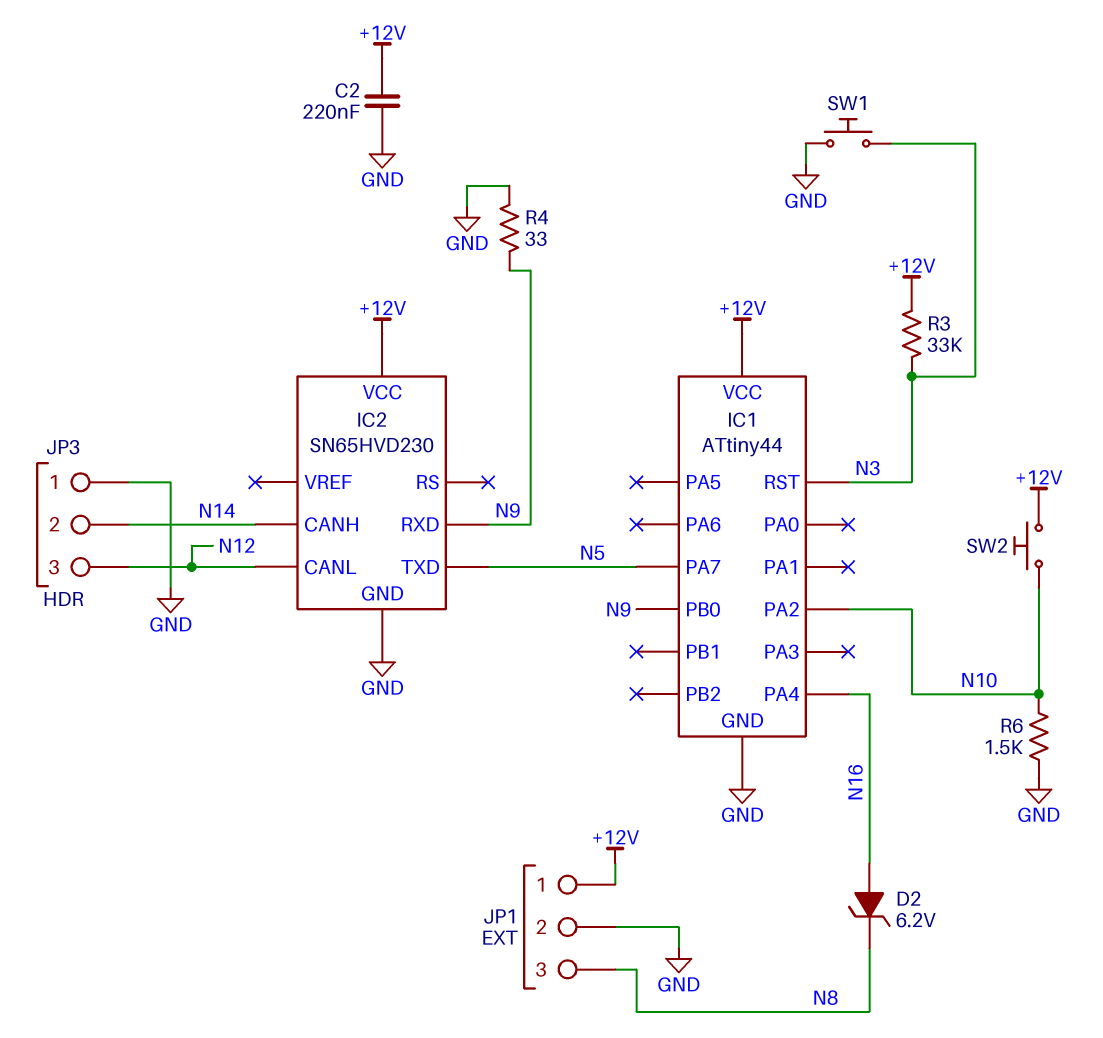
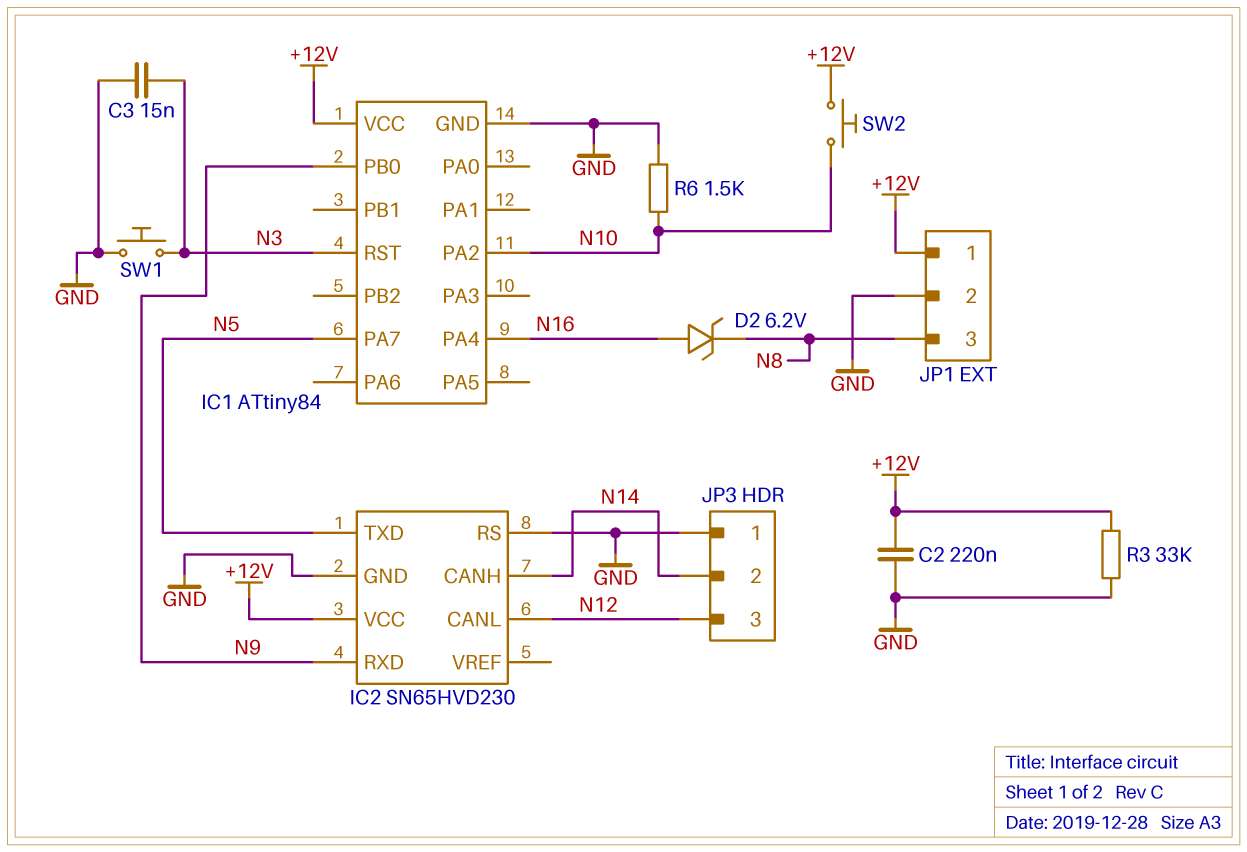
C3: none -> 15nF (GND, N3)
IC1: ATtiny44 -> ATtiny84
IC2 pin RS: none -> GND
R3: 33k (+12V, N3) -> 33k (+12V, GND)
R4: 33 (GND, N9) -> none

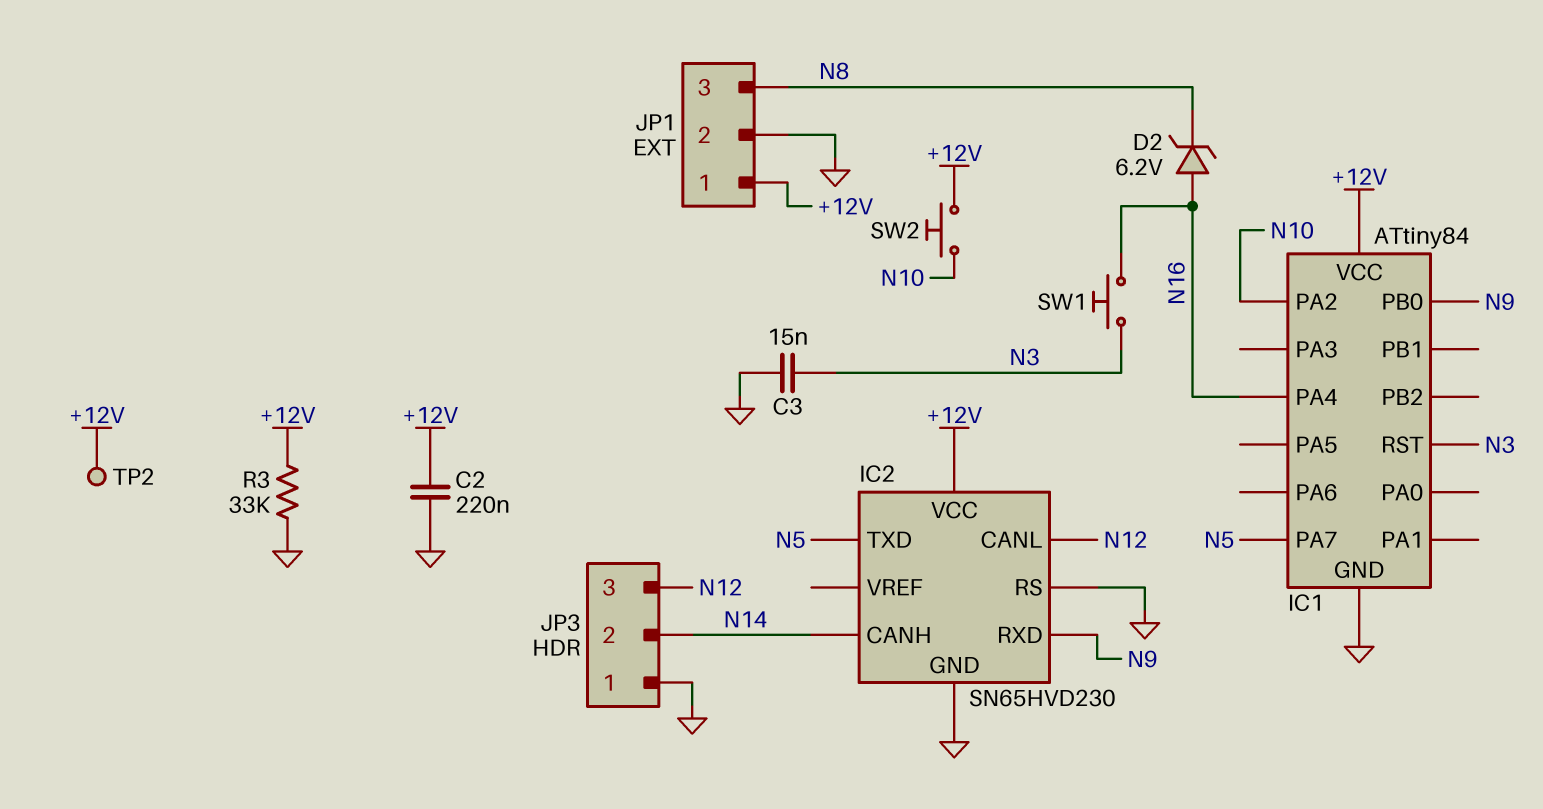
R6: 1.5k (GND, N10) -> none
SW1: button (GND, N3) -> button (N3, N16)
TP2: none -> test point (+12V)

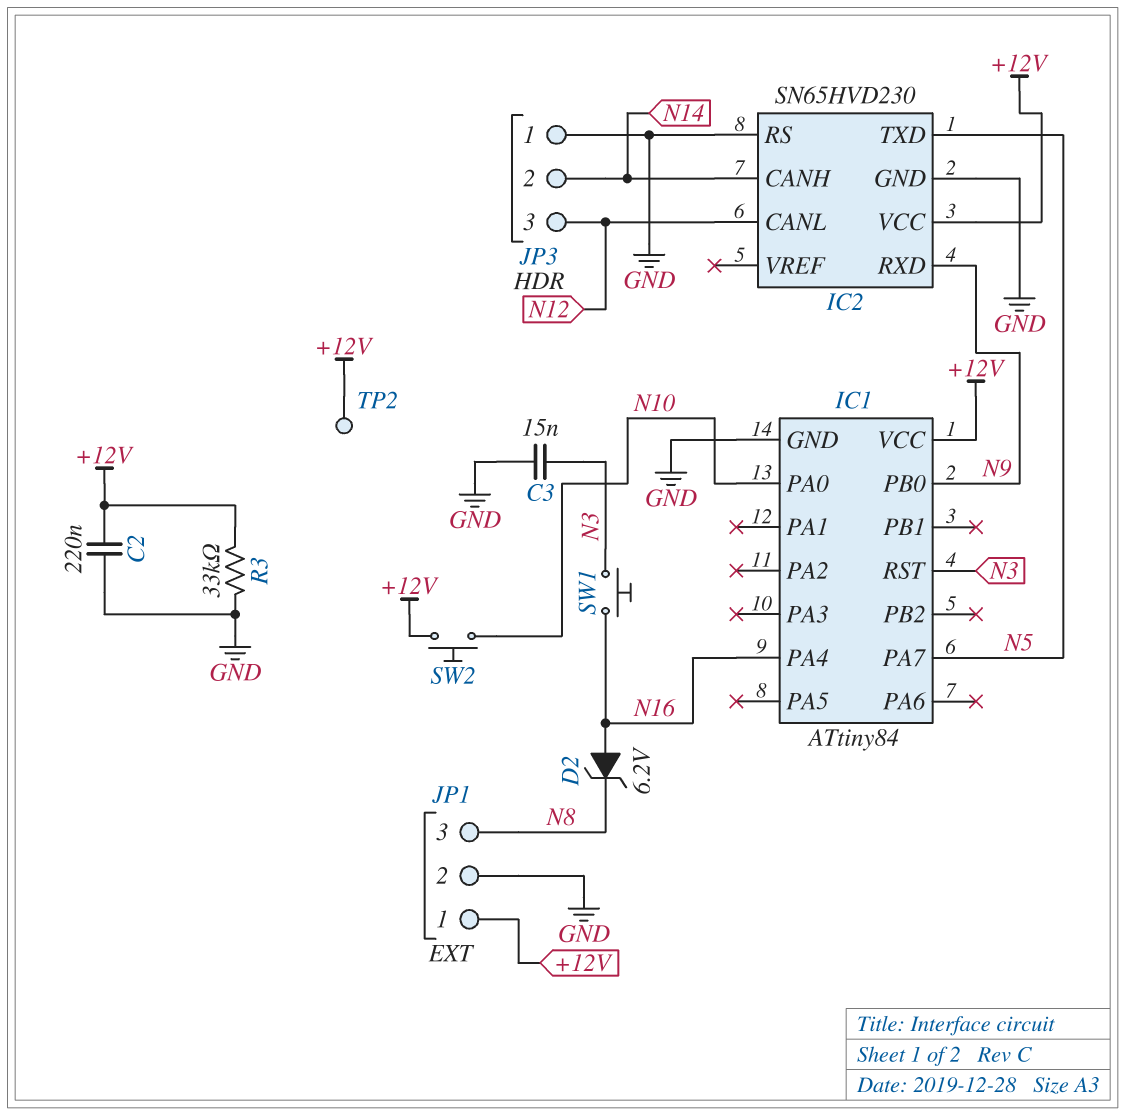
IC1 pin PA0: none -> N10
IC1 pin PA2: N10 -> none

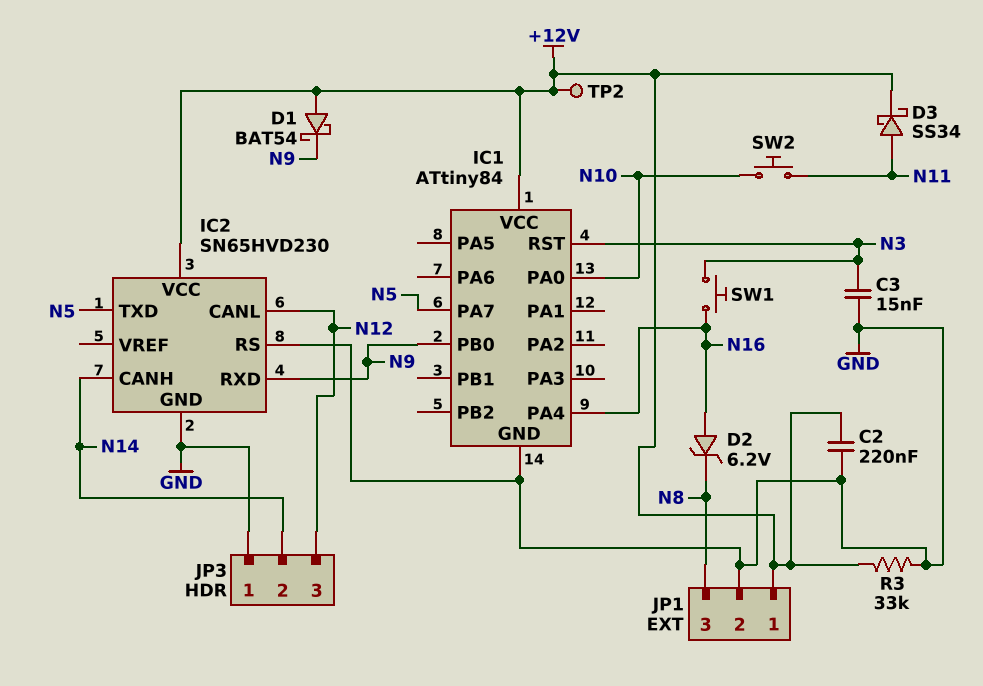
D1: none -> schottky BAT54 (A +12V, K N9)
D3: none -> schottky SS34 (A N11, K +12V)
SW2: button (+12V, N10) -> button (N10, N11)

